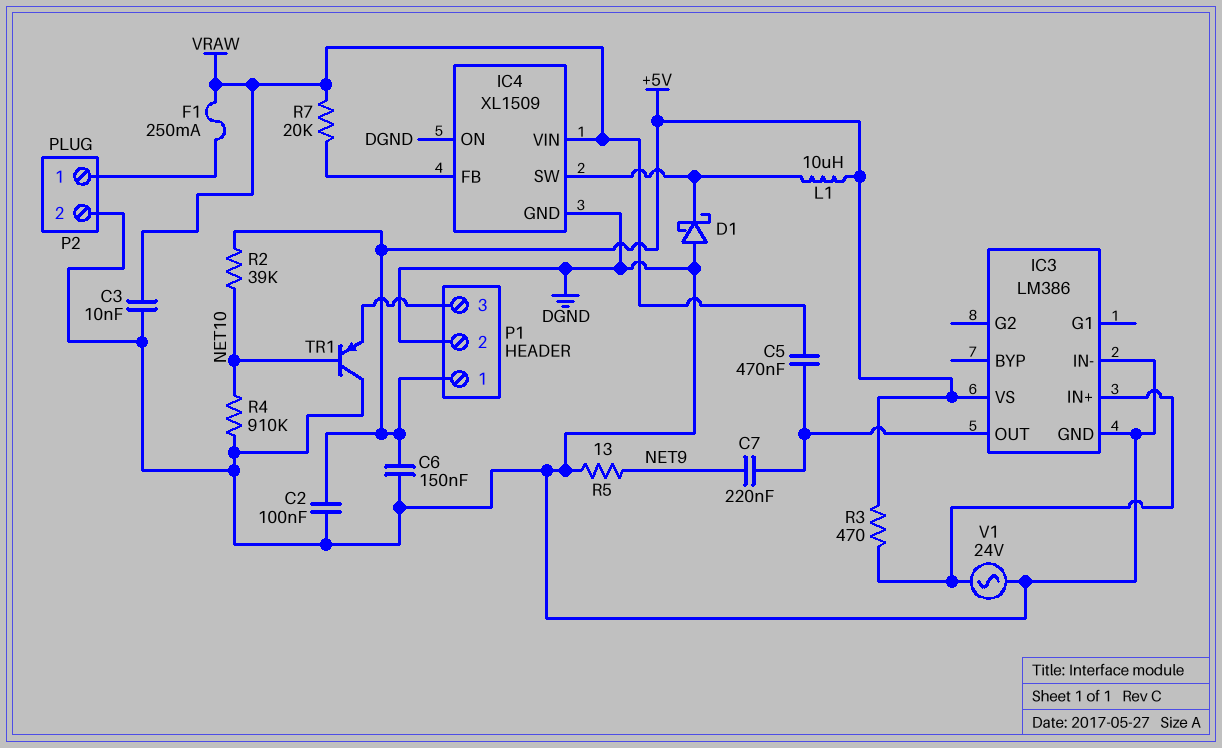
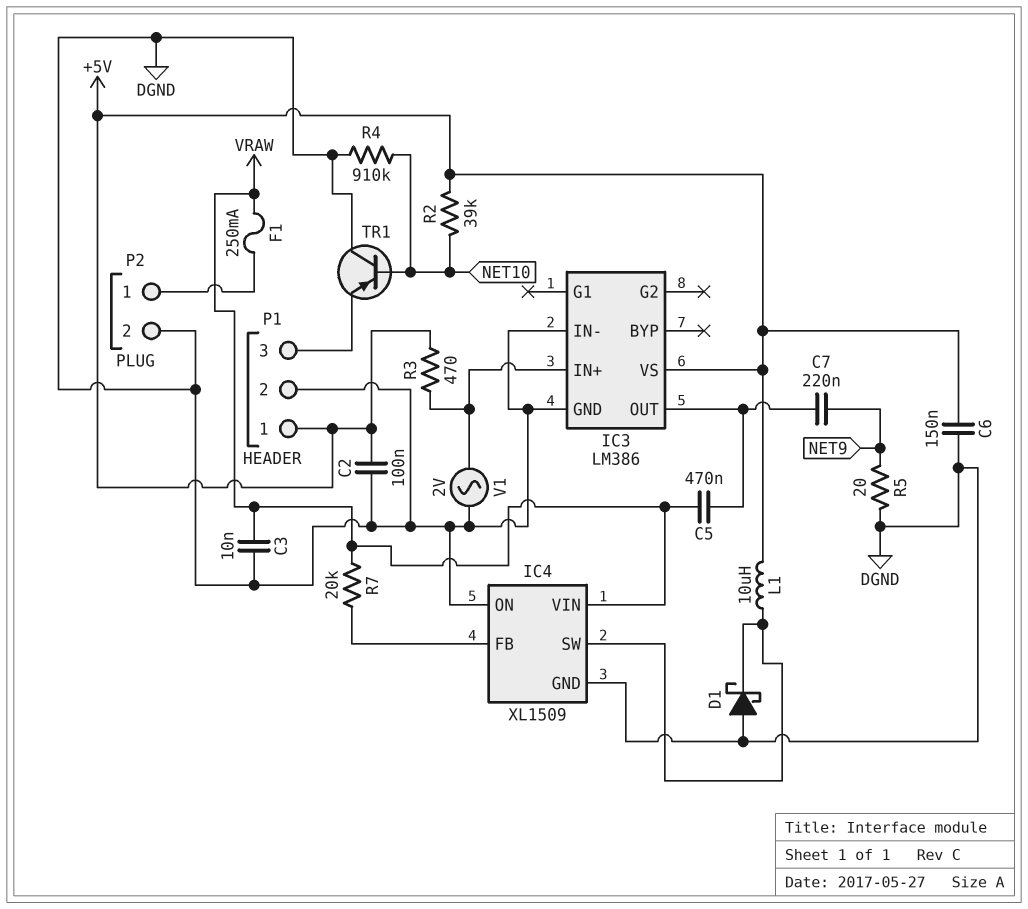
R5: 13 (DGND, NET9) -> 20 (DGND, NET9)
V1: AC 24V (DGND, IC3/IN+) -> AC 2V (DGND, IC3/IN+)

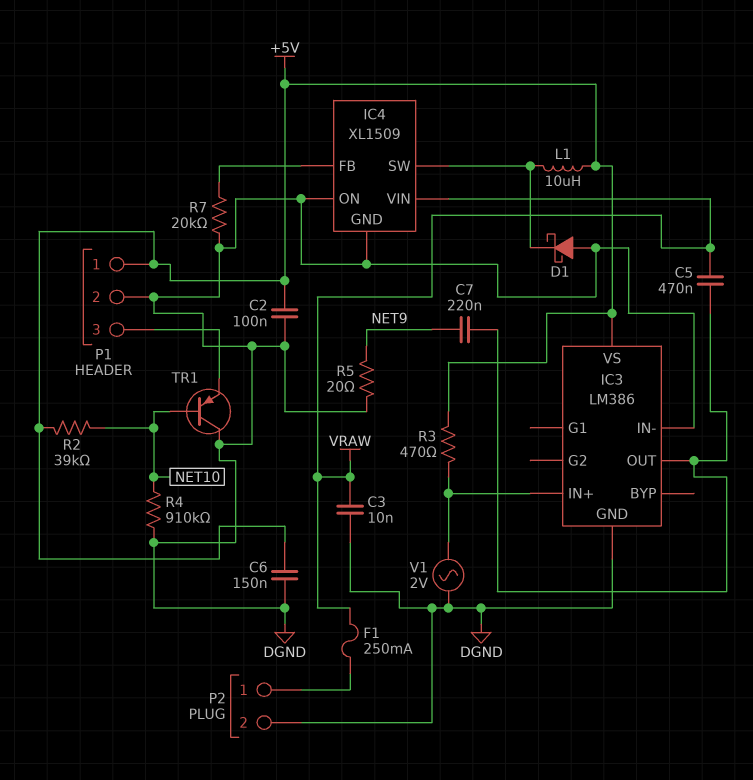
R7: 20k (IC4/FB, VRAW) -> 20k (DGND, IC4/FB)

